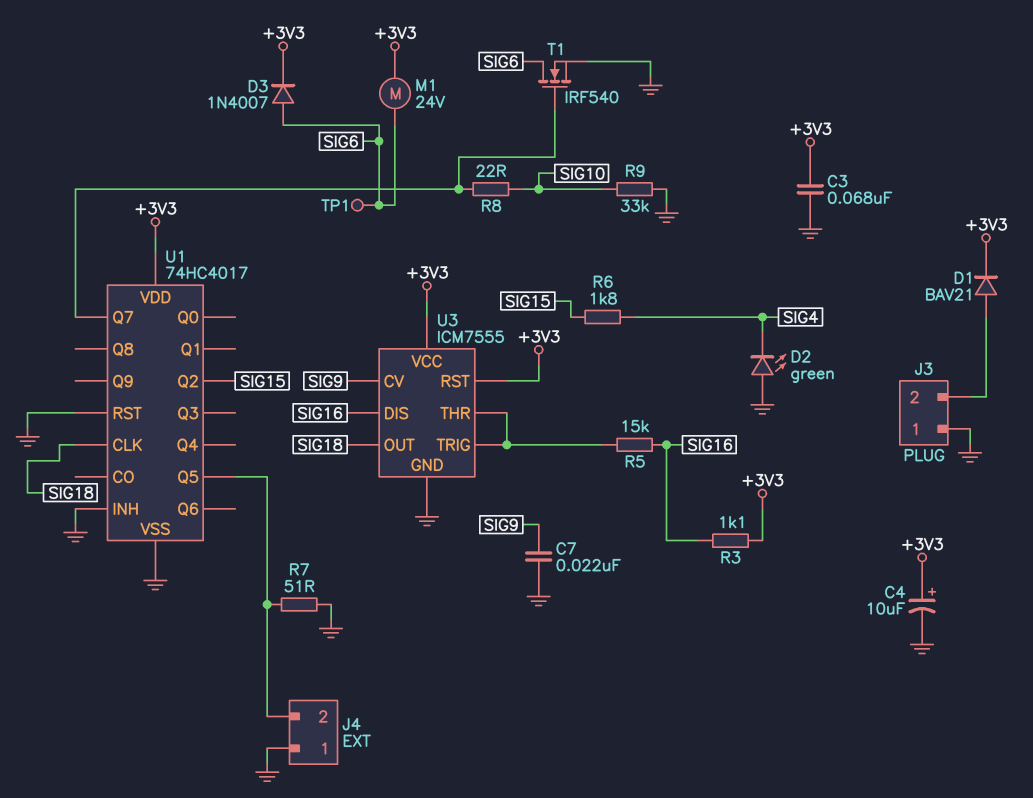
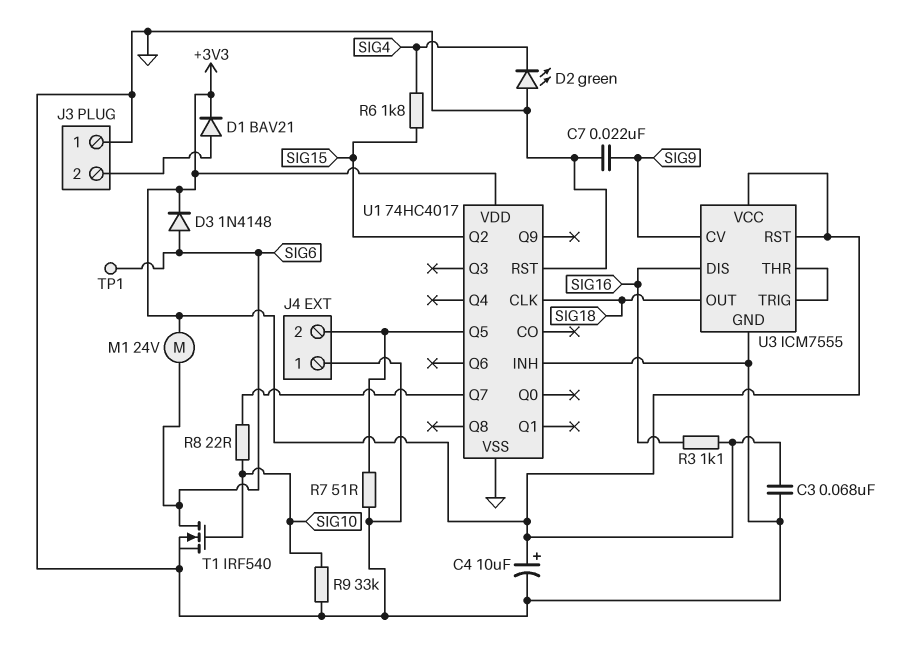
D3: diode 1N4007 (A SIG6, K +3V3) -> diode 1N4148 (A SIG6, K +3V3)
R5: 15k (SIG16, U3/THR) -> none
T1: NMOS IRF540 (G U1/Q7, D SIG6, S GND) -> NMOS IRF540 (G SIG10, D SIG6, S GND)

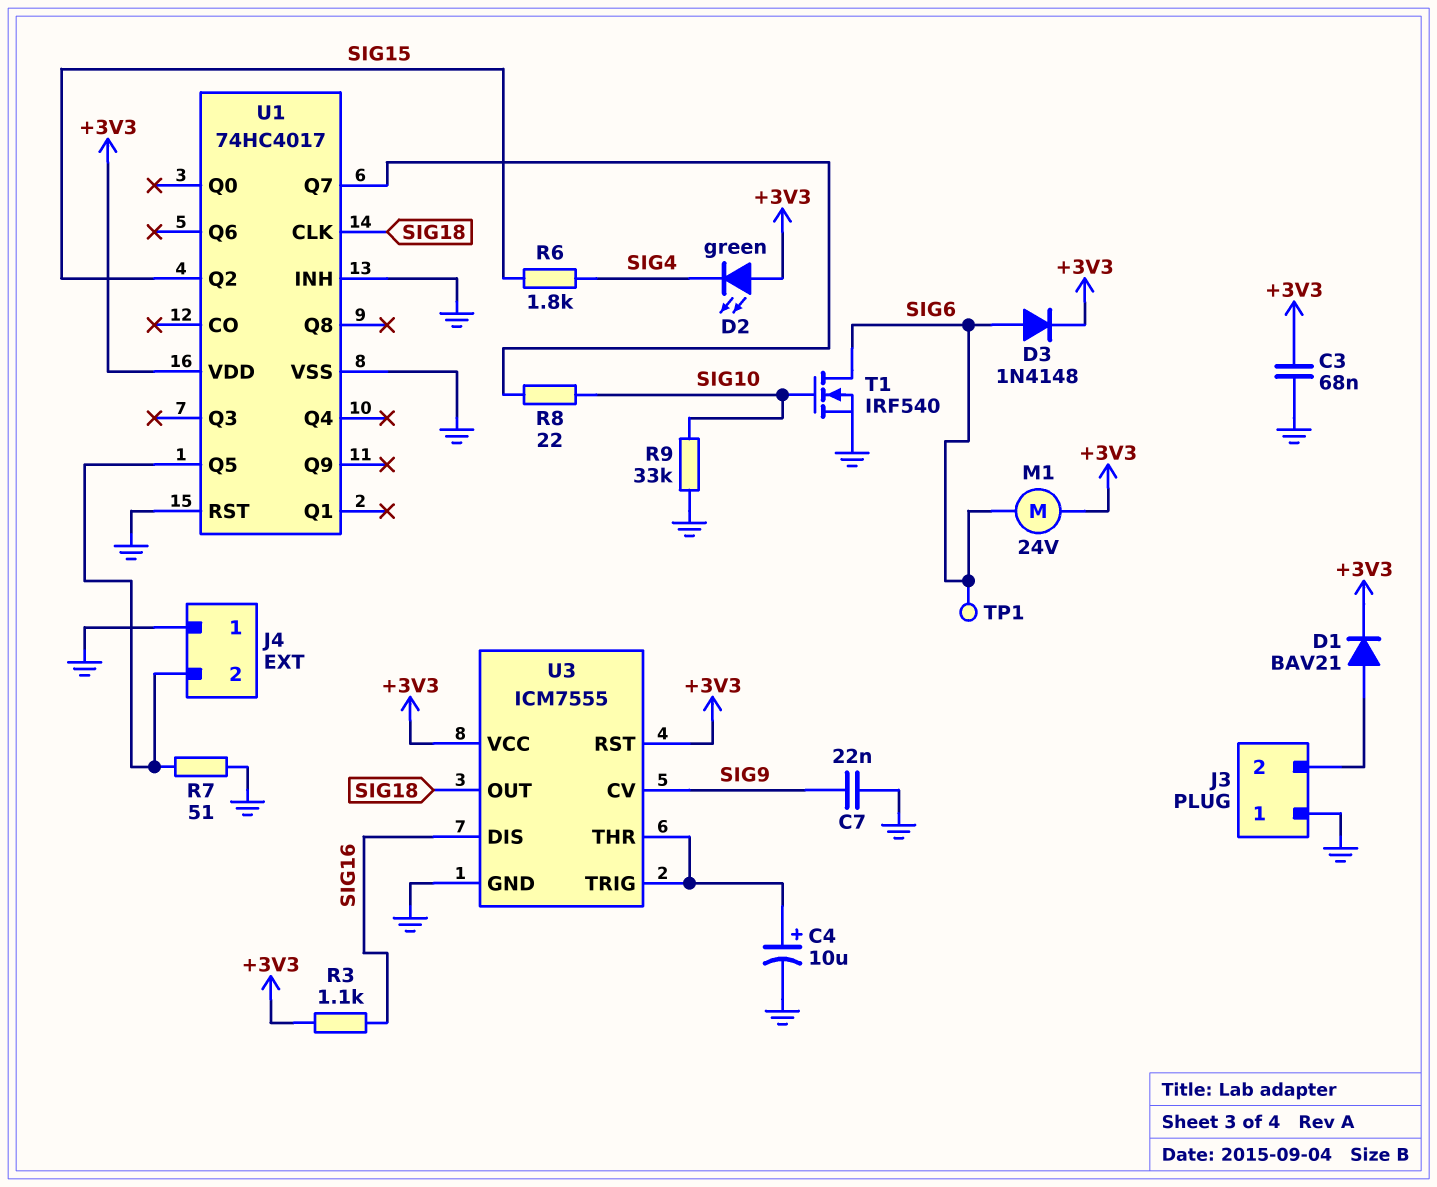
C4: 10uF (plus +3V3, minus GND) -> 10uF (plus U3/THR, minus GND)
D2: LED green (A GND, K SIG4) -> LED green (A +3V3, K SIG4)

